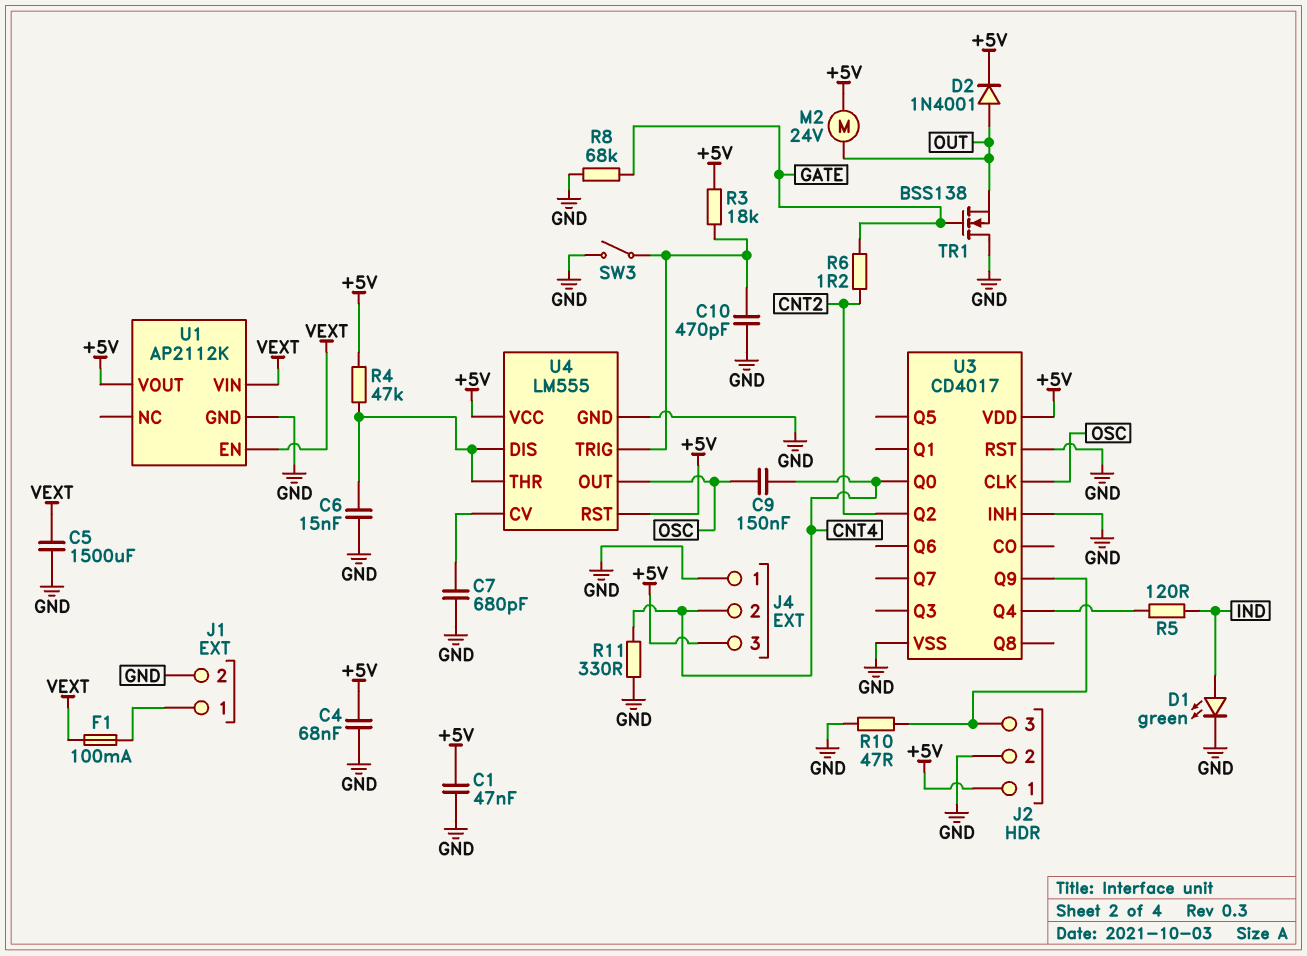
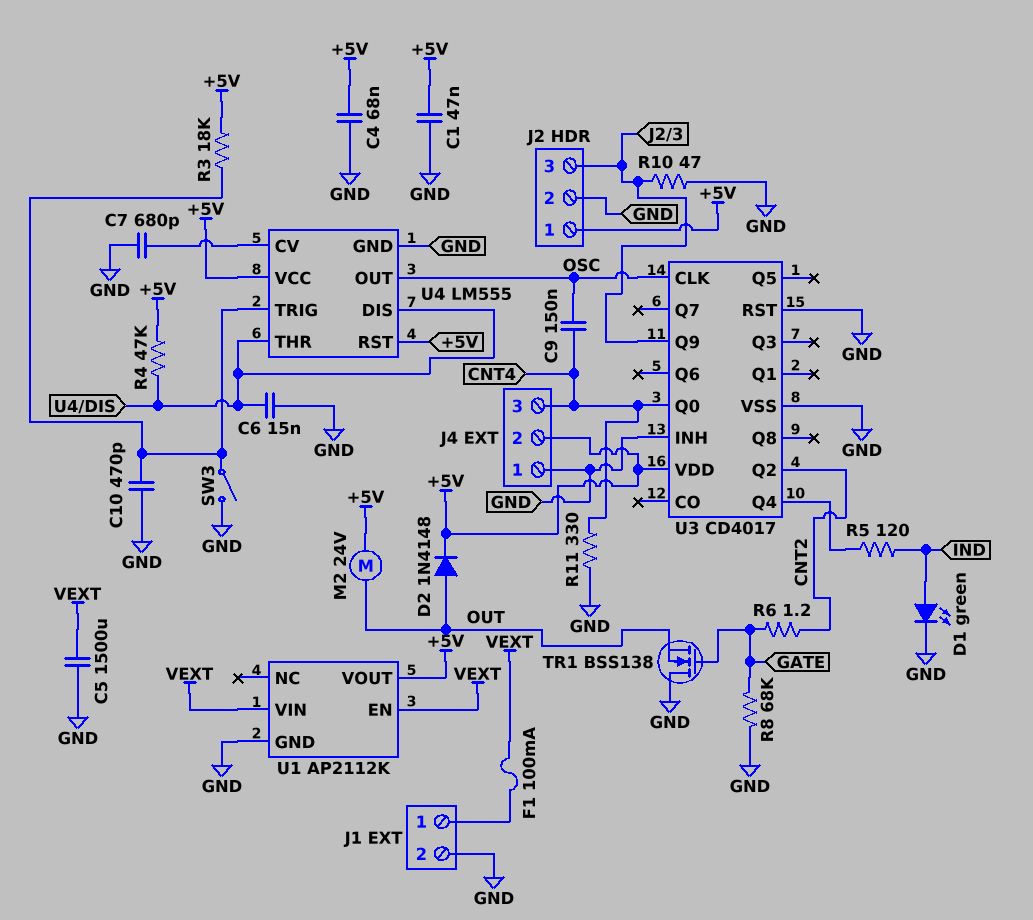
D2: diode 1N4001 (A OUT, K +5V) -> diode 1N4148 (A OUT, K +5V)
J4 pin 2: CNT4 -> +5V
J4 pin 3: +5V -> CNT4

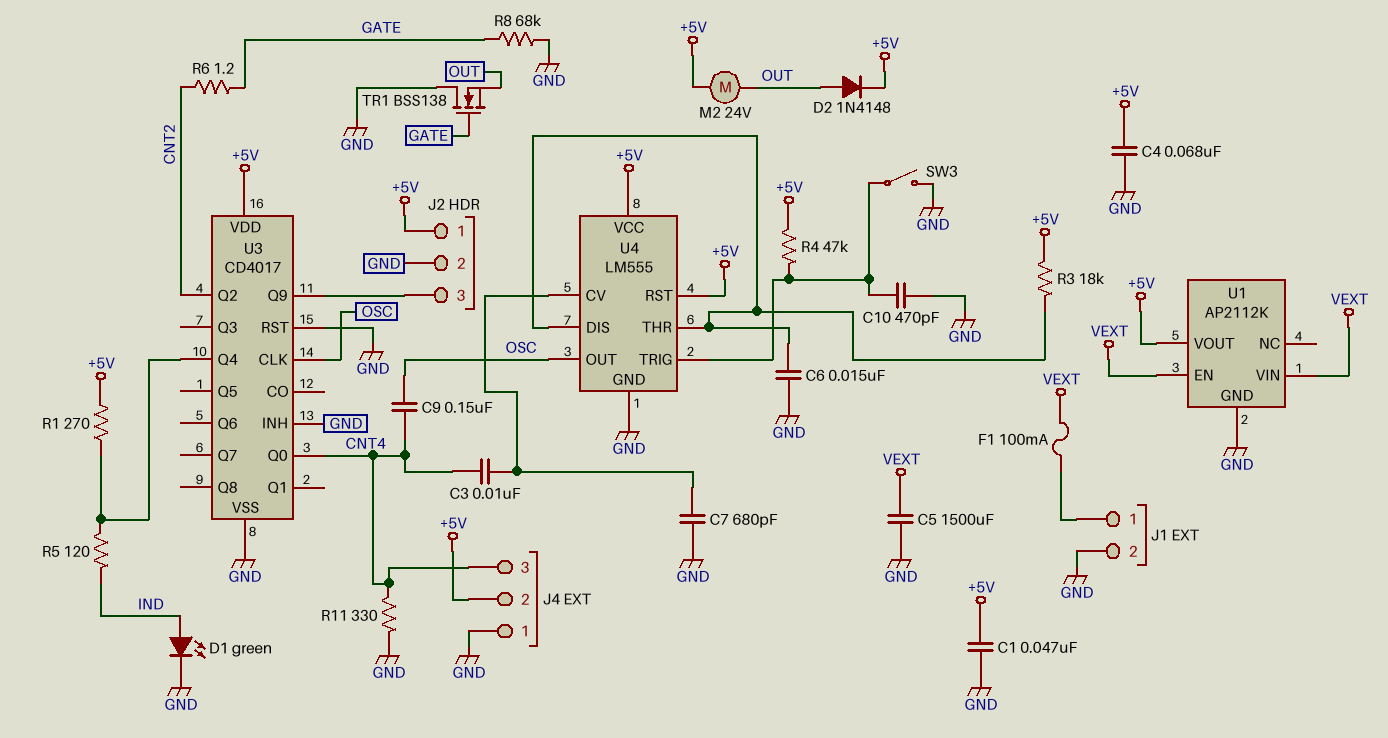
C3: none -> 10nF (CNT4, U4/CV)
R1: none -> 270 (+5V, U3/Q4)
R3: 18k (+5V, U4/TRIG) -> 18k (+5V, U4/DIS)
R4: 47k (+5V, U4/DIS) -> 47k (+5V, U4/TRIG)
R10: 47 (GND, J2/3) -> none

